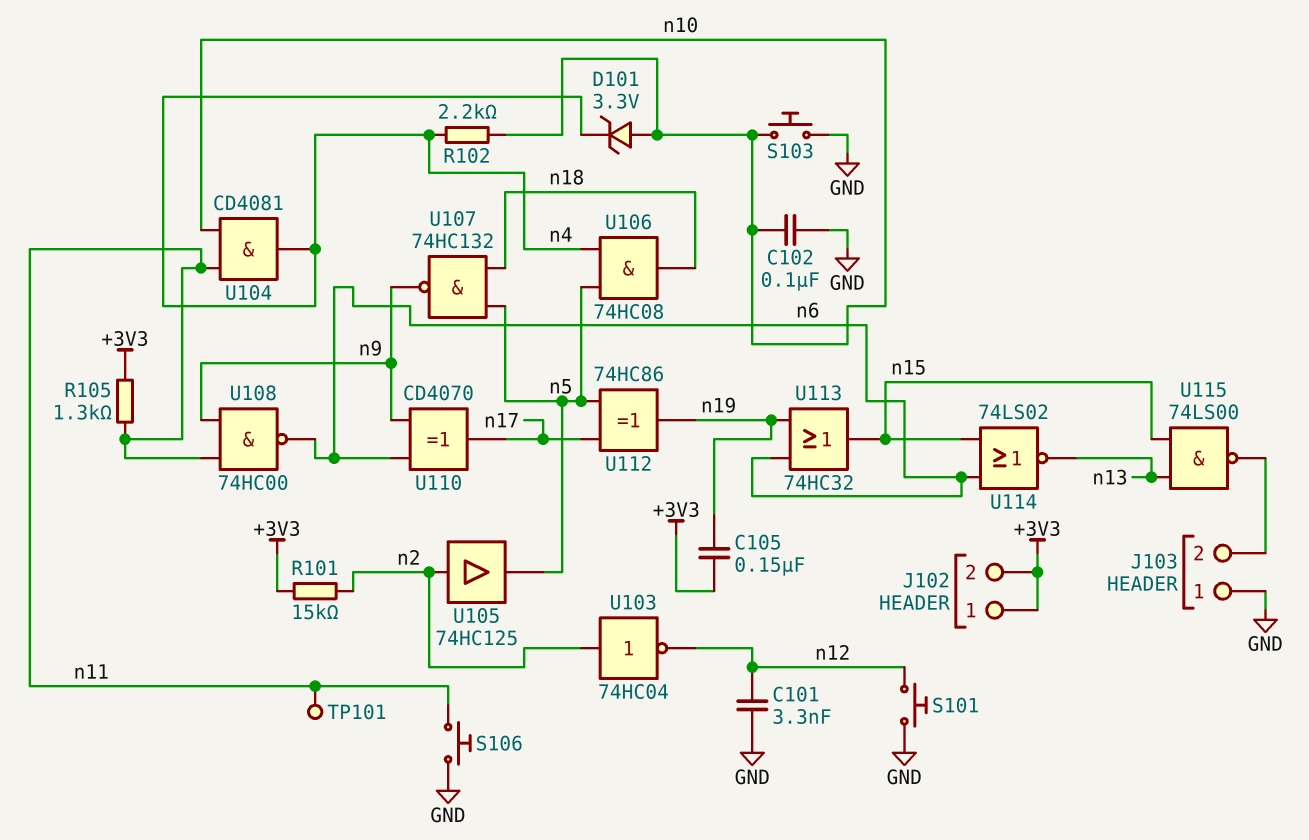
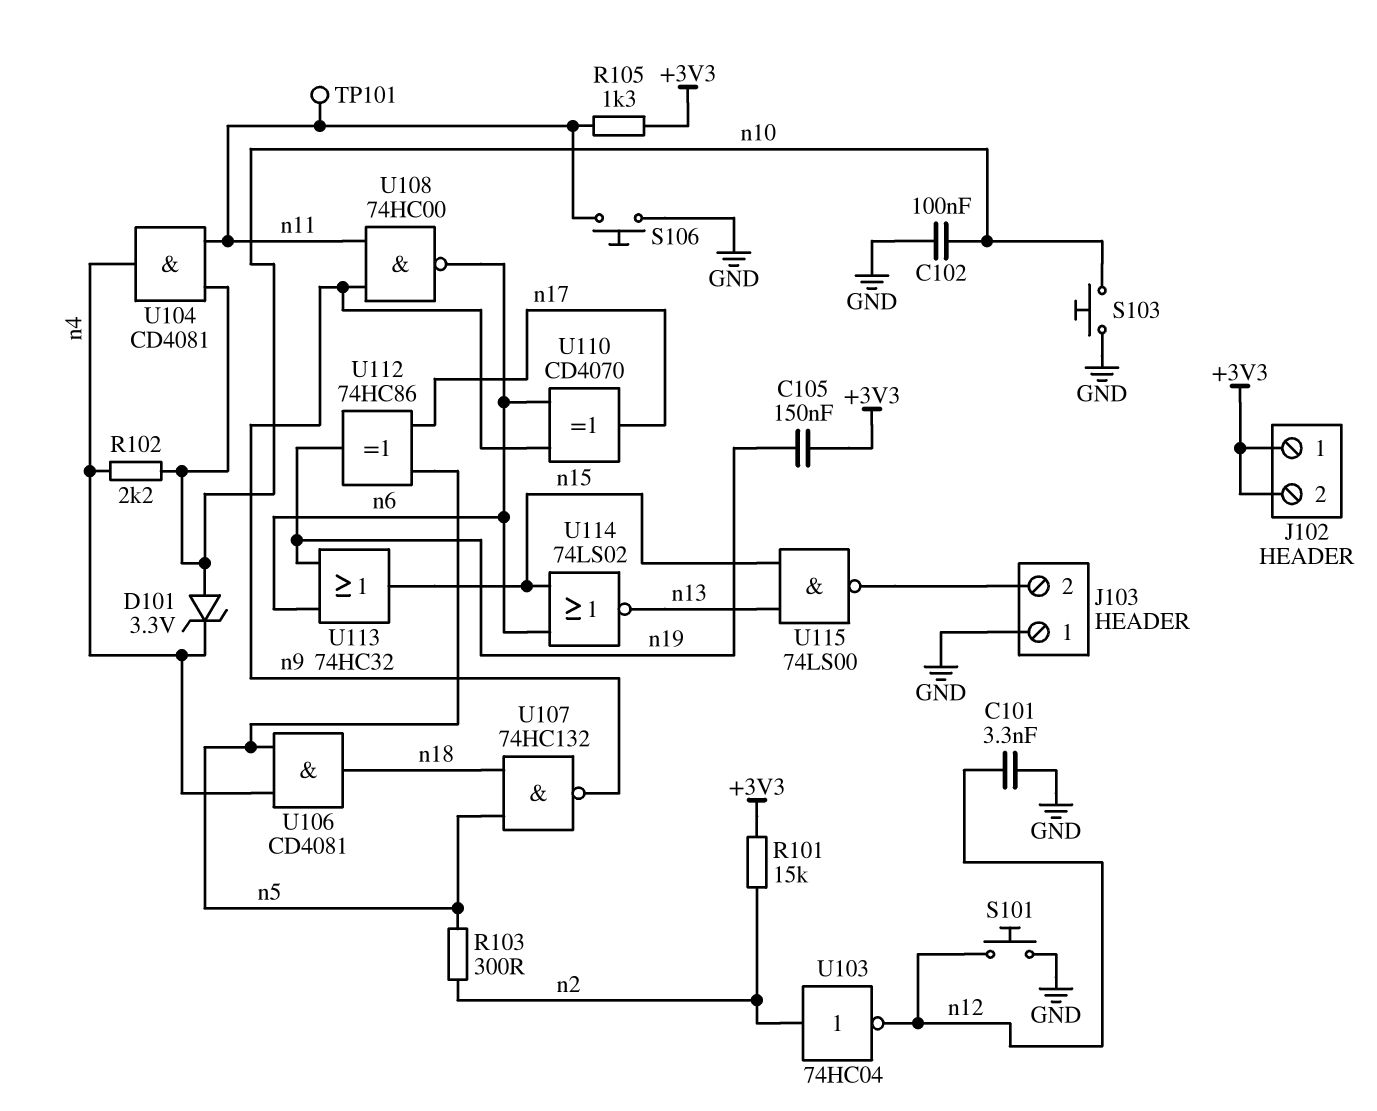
R103: none -> 300 (n2, n5)
U105: buffer 74HC125 (in n2, out n5) -> none
U106: AND 74HC08 (in n4, in n5, out n18) -> AND CD4081 (in n4, in n5, out n18)

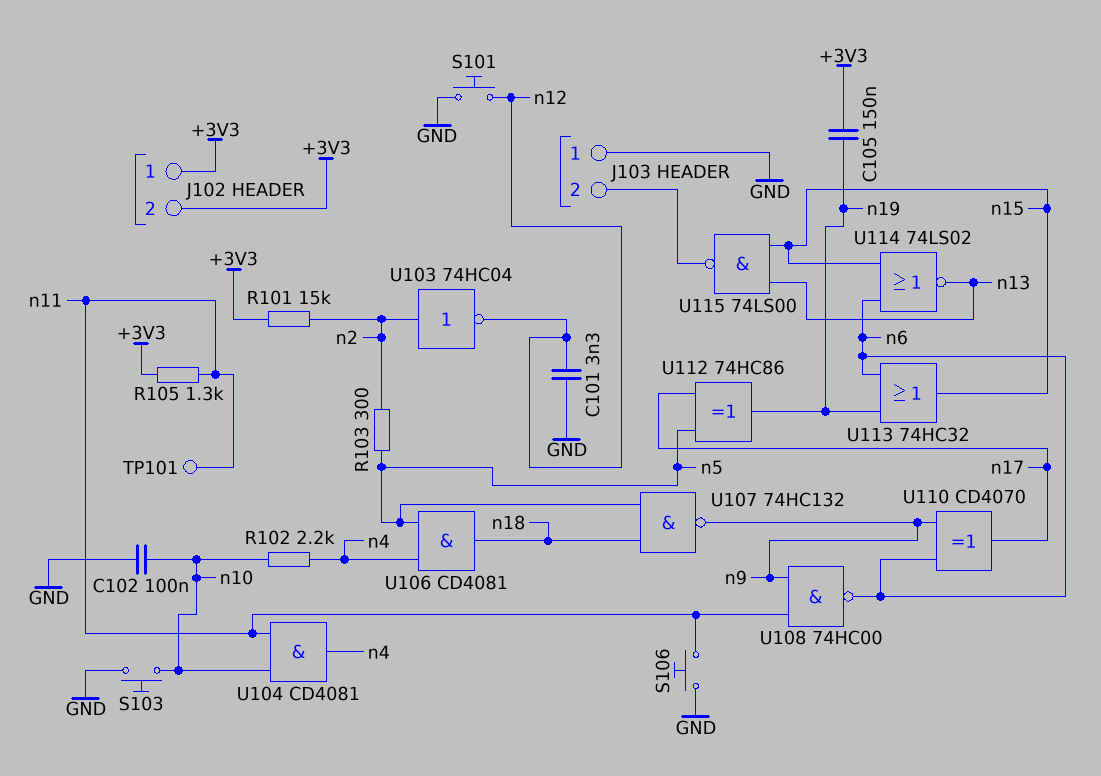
D101: zener 3.3V (A n10, K n4) -> none

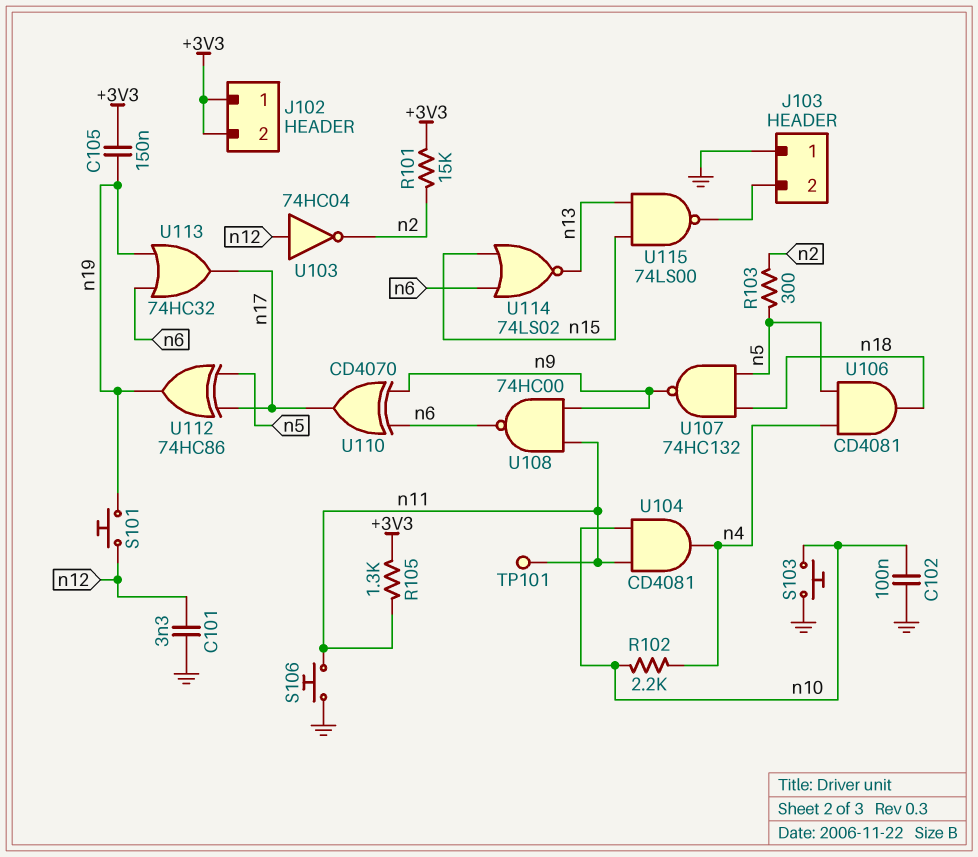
S101: button (GND, n12) -> button (n12, n19)
U103: NOT 74HC04 (in n2, out n12) -> NOT 74HC04 (in n12, out n2)
U113: OR 74HC32 (in n6, in n19, out n15) -> OR 74HC32 (in n6, in n19, out n17)

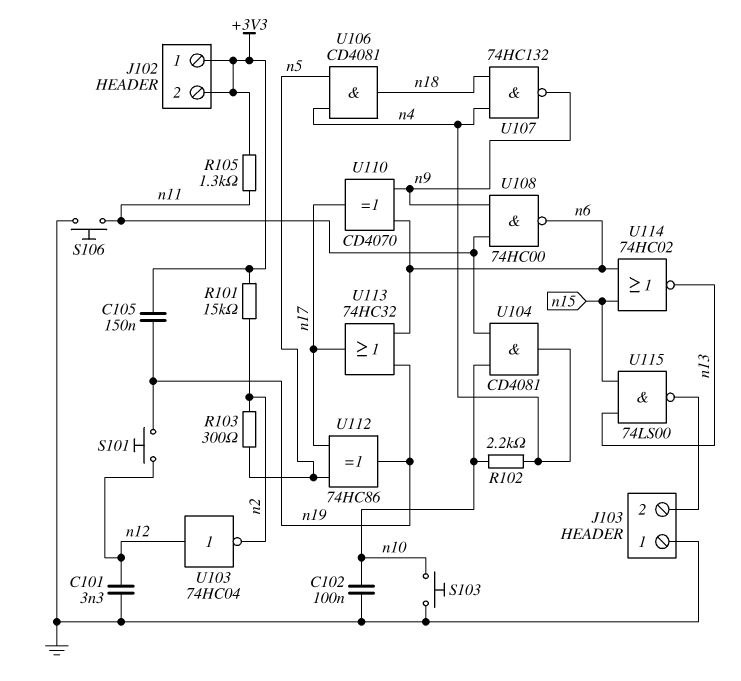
TP101: test point (n11) -> none
U107: NAND 74HC132 (in n5, in n18, out n9) -> NAND 74HC132 (in n4, in n18, out n9)
U114: NOR 74LS02 (in n6, in n15, out n13) -> NOR 74HC02 (in n6, in n15, out n13)

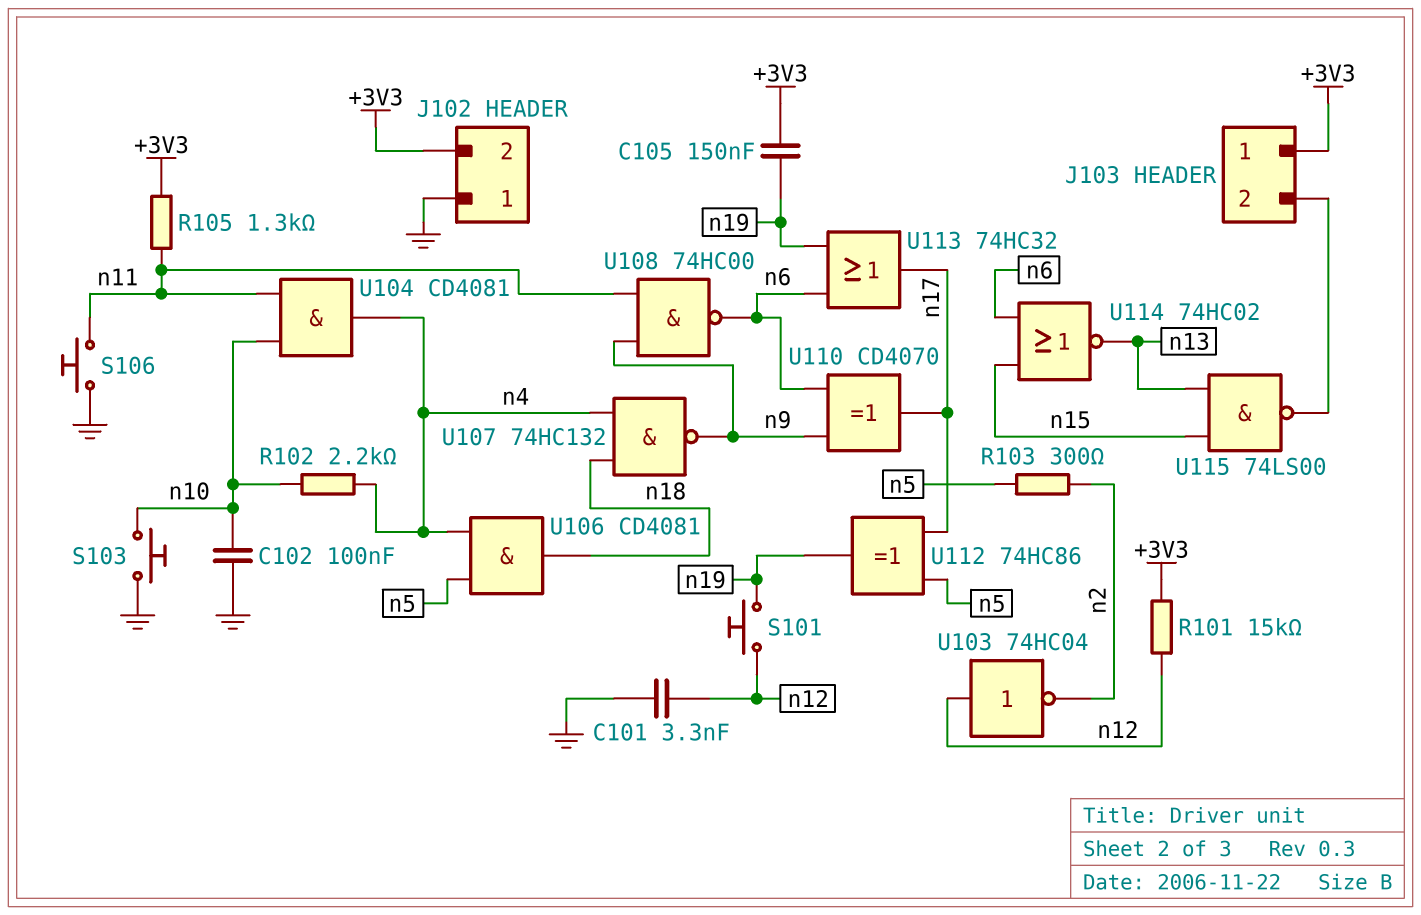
J102 pin 1: +3V3 -> GND
J103 pin 1: GND -> +3V3
R101: 15k (+3V3, n2) -> 15k (+3V3, n12)

